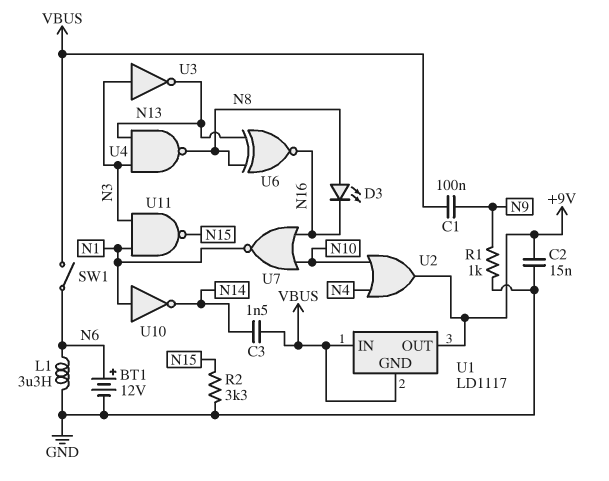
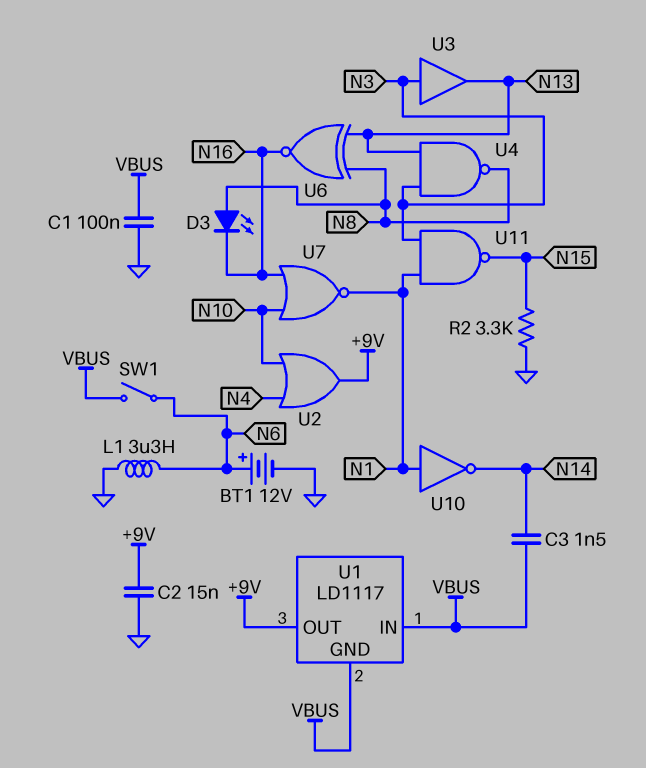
C1: 100nF (N9, VBUS) -> 100nF (GND, VBUS)
R1: 1k (GND, N9) -> none
U3: NOT (in N3, out N13) -> buffer (in N3, out N13)

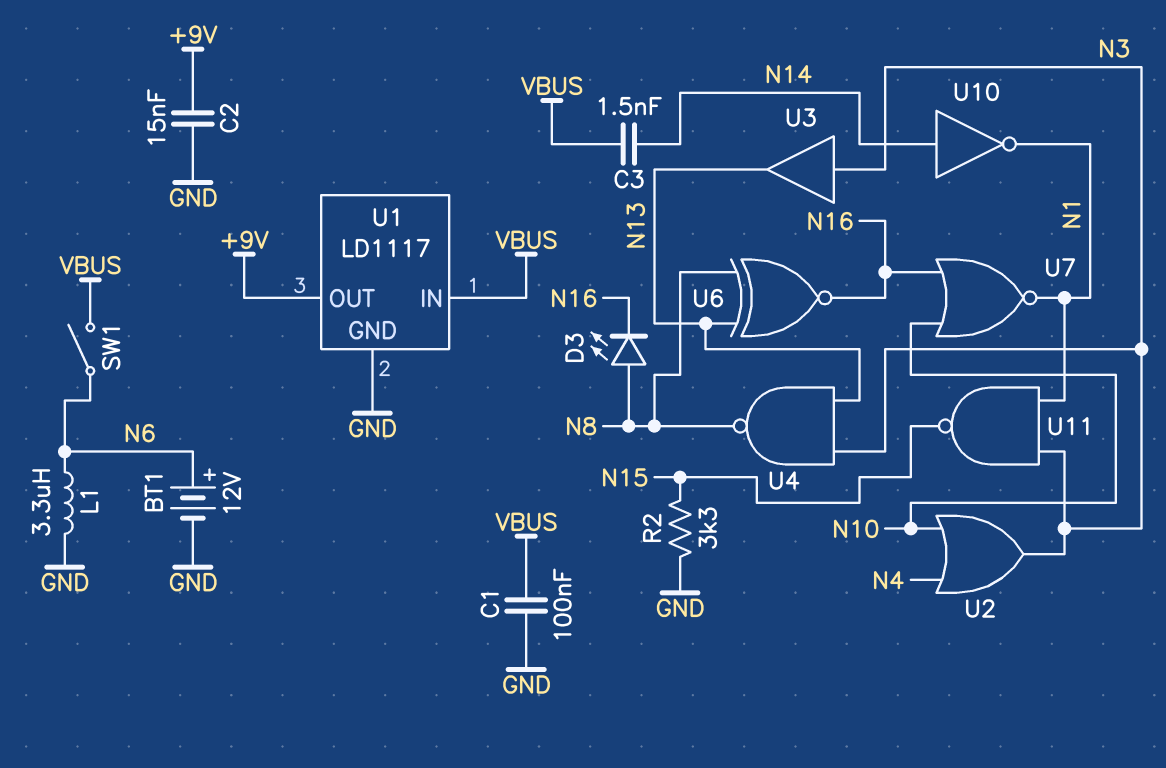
U1 pin GND: VBUS -> GND
U2: OR (in N4, in N10, out +9V) -> OR (in N4, in N10, out N3)
U10: NOT (in N1, out N14) -> NOT (in N14, out N1)

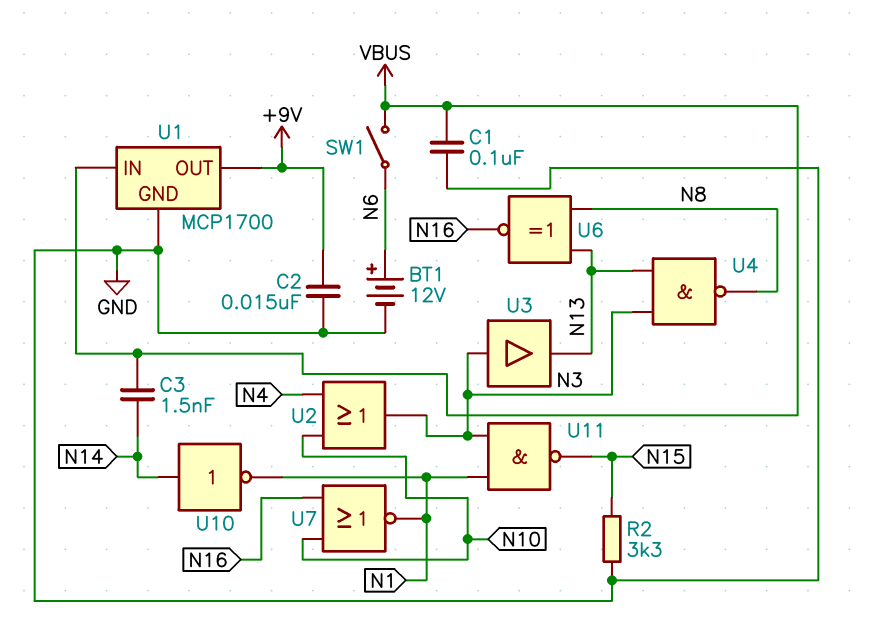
D3: LED (A N8, K N16) -> none
L1: 3.3uH (GND, N6) -> none
U1: LD1117 -> MCP1700

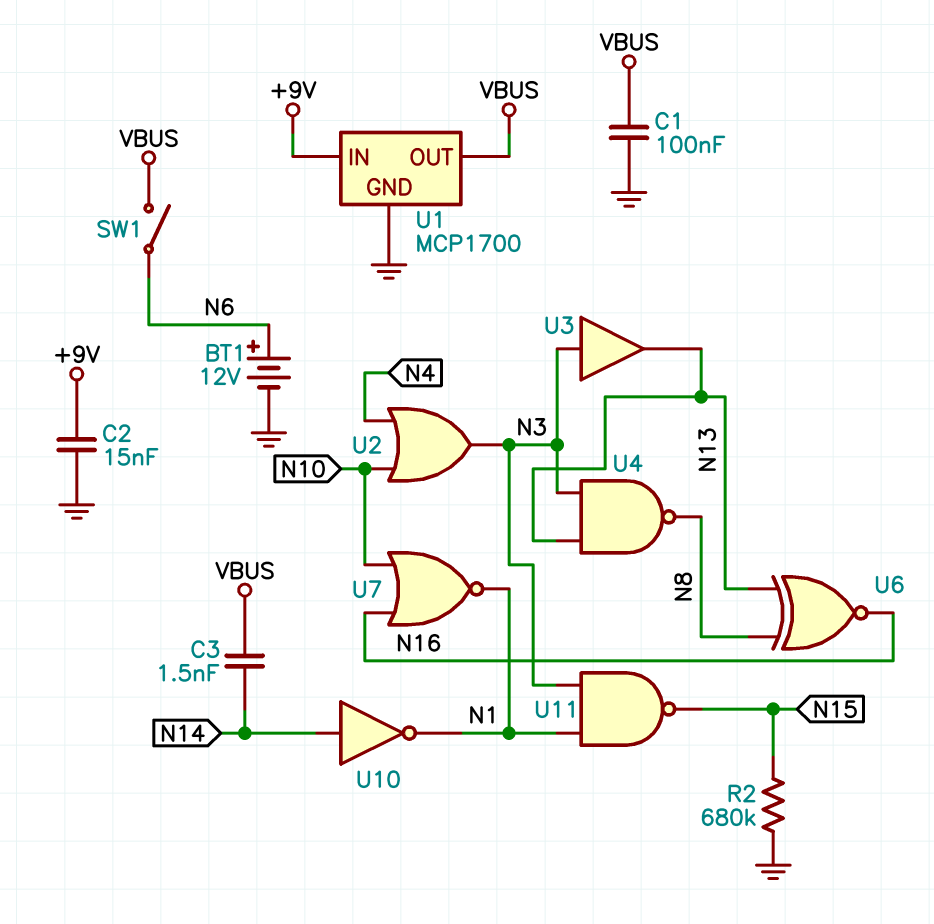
R2: 3.3k (GND, N15) -> 680k (GND, N15)
U1 pin IN: VBUS -> +9V
U1 pin OUT: +9V -> VBUS

